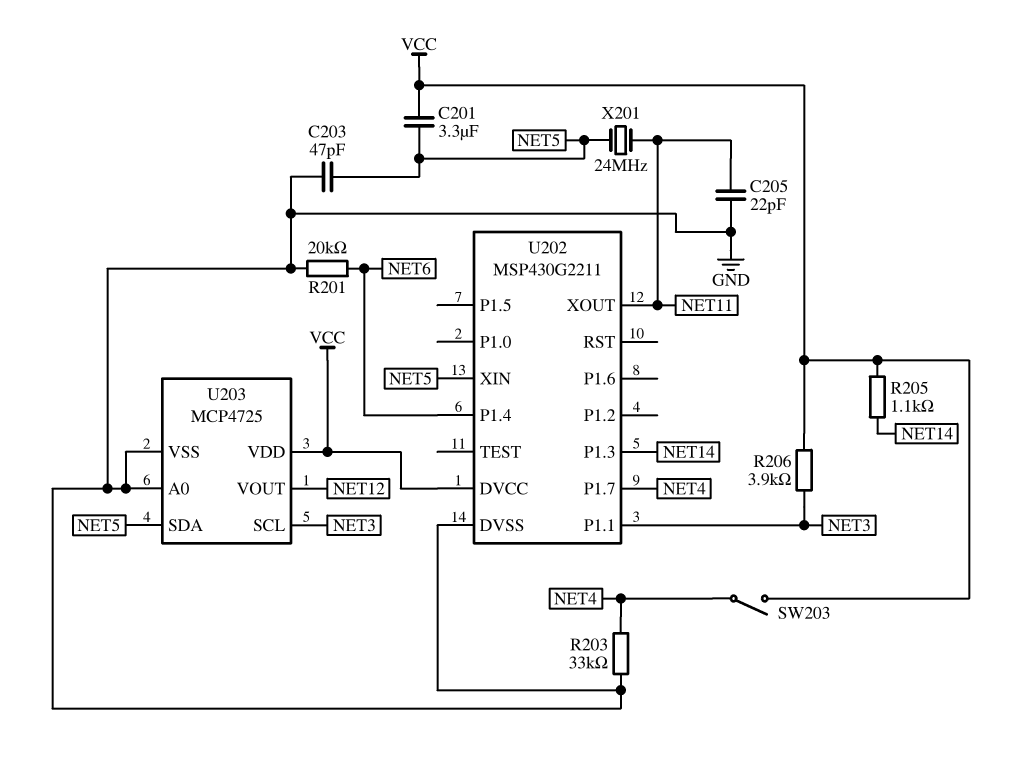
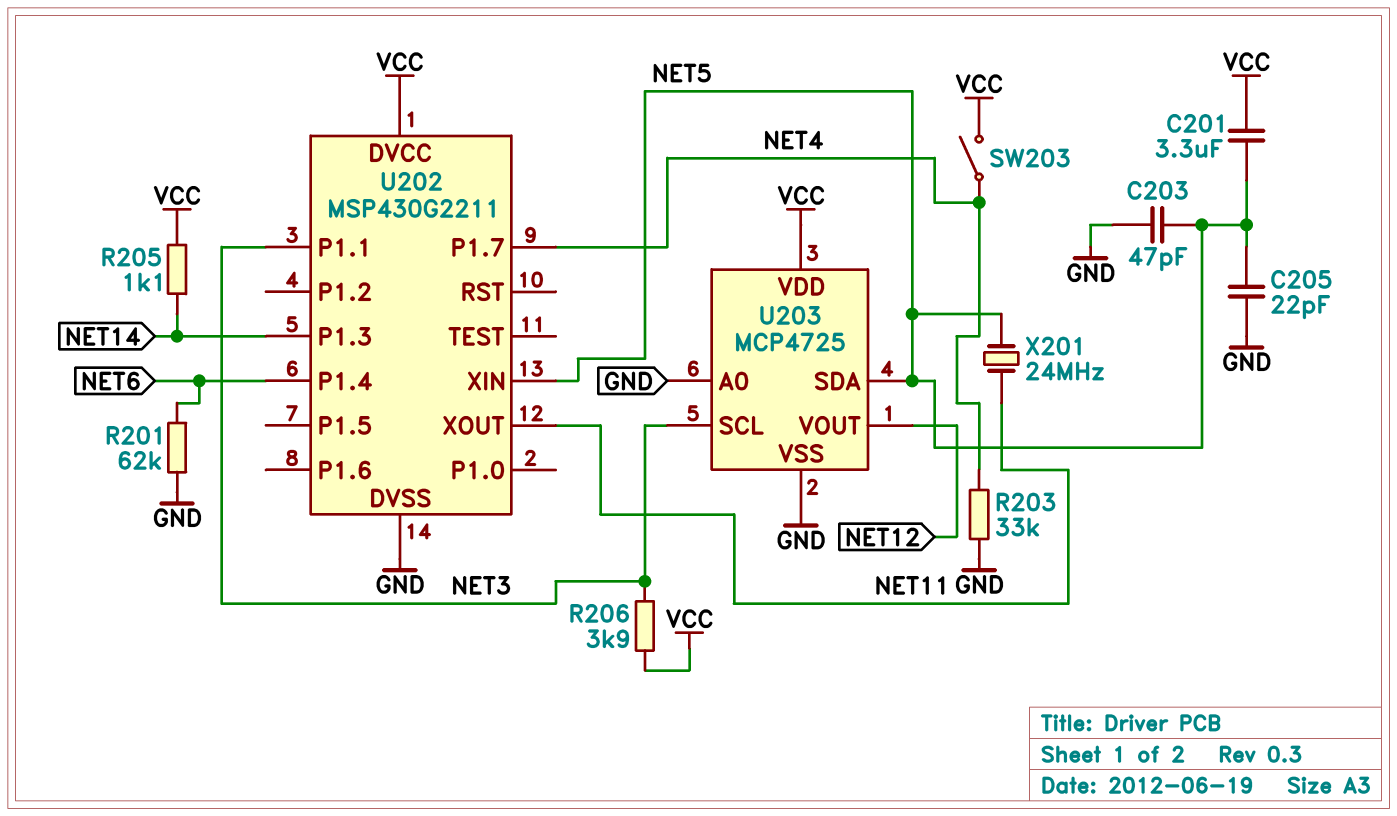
C205: 22pF (GND, NET11) -> 22pF (GND, NET5)
R201: 20k (GND, NET6) -> 62k (GND, NET6)

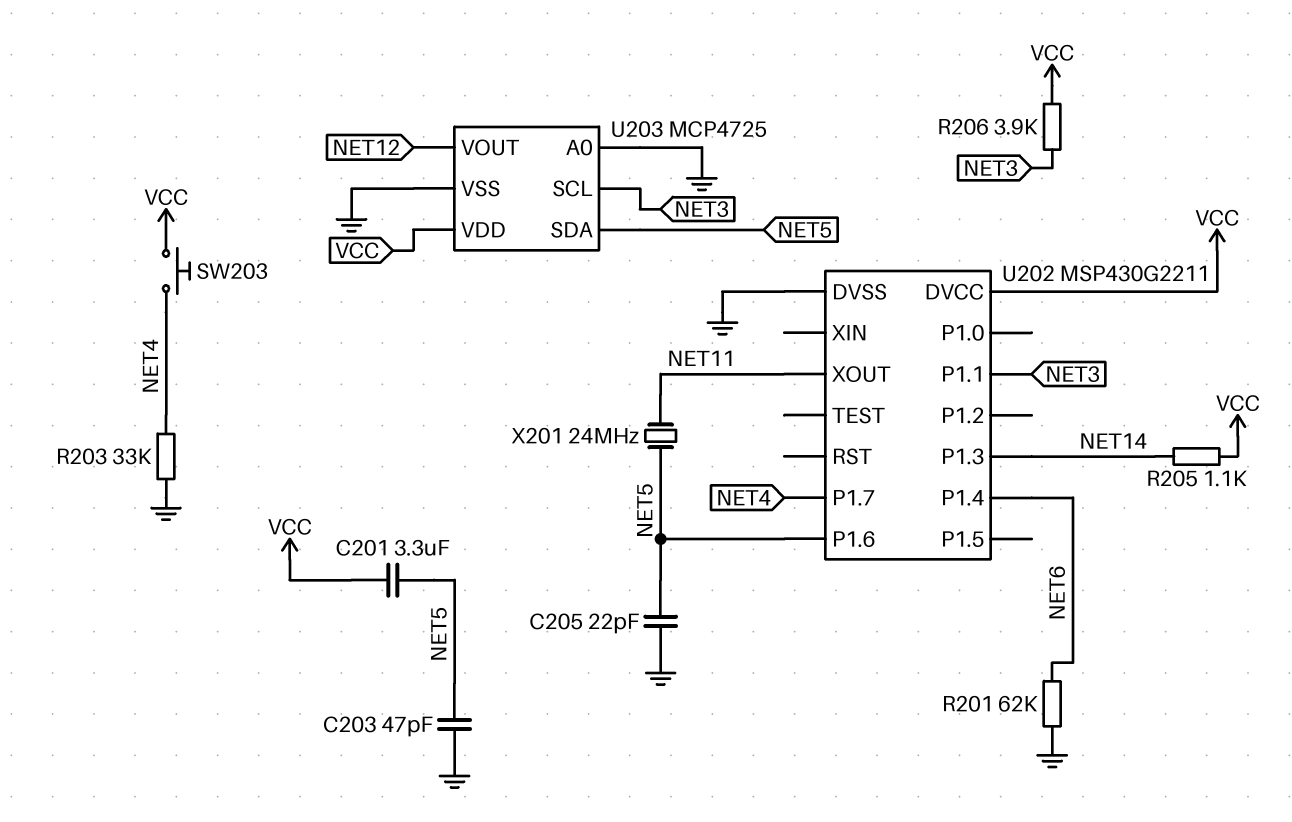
SW203: switch (NET4, VCC) -> button (NET4, VCC)
U202 pin P1.6: none -> NET5
U202 pin XIN: NET5 -> none

